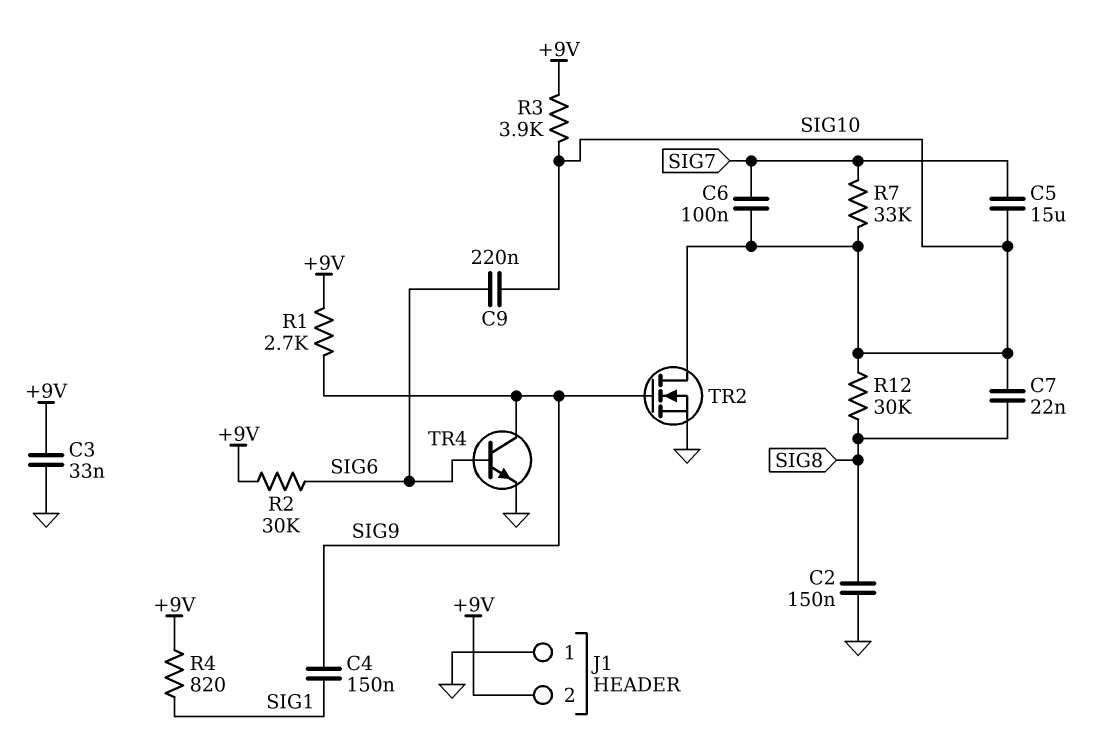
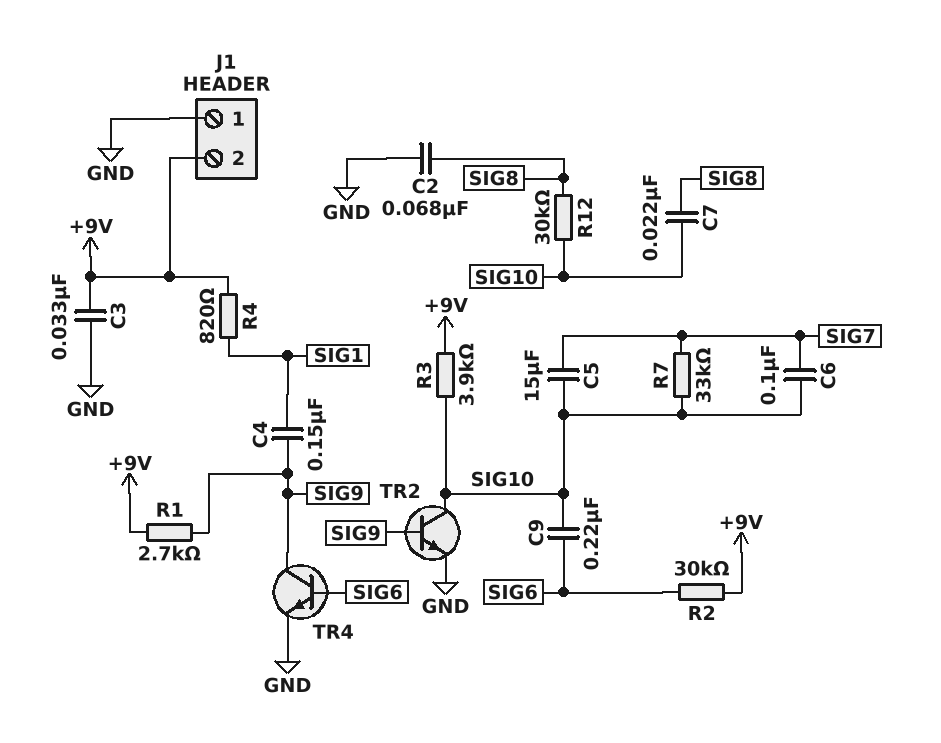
C2: 150nF (GND, SIG8) -> 68nF (GND, SIG8)
TR2: NMOS (G SIG9, D SIG10, S GND) -> NPN (B SIG9, C SIG10, E GND)

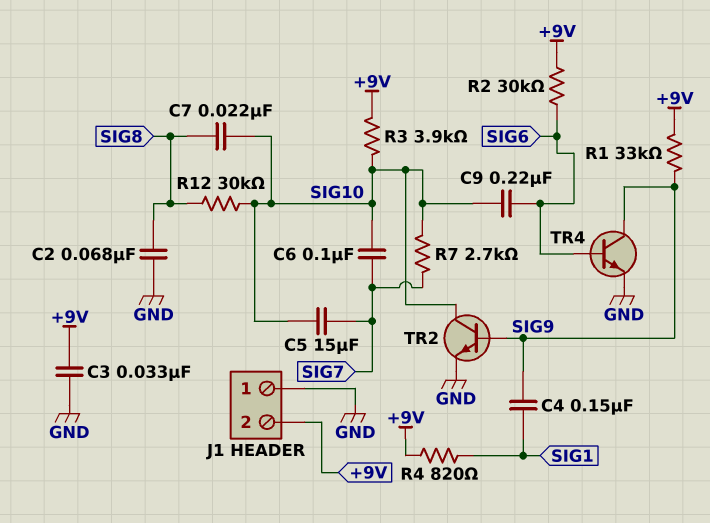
R1: 2.7k (+9V, SIG9) -> 33k (+9V, SIG9)
R7: 33k (SIG7, SIG10) -> 2.7k (SIG7, SIG10)

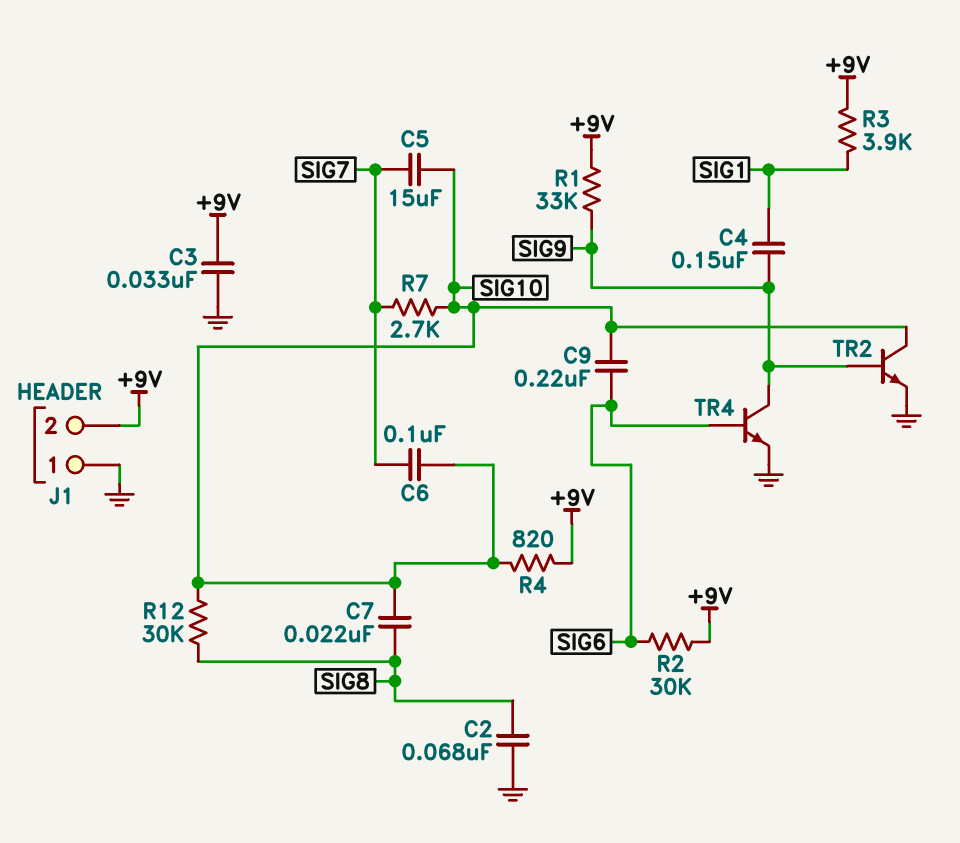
R3: 3.9k (+9V, SIG10) -> 3.9k (+9V, SIG1)
R4: 820 (+9V, SIG1) -> 820 (+9V, SIG10)

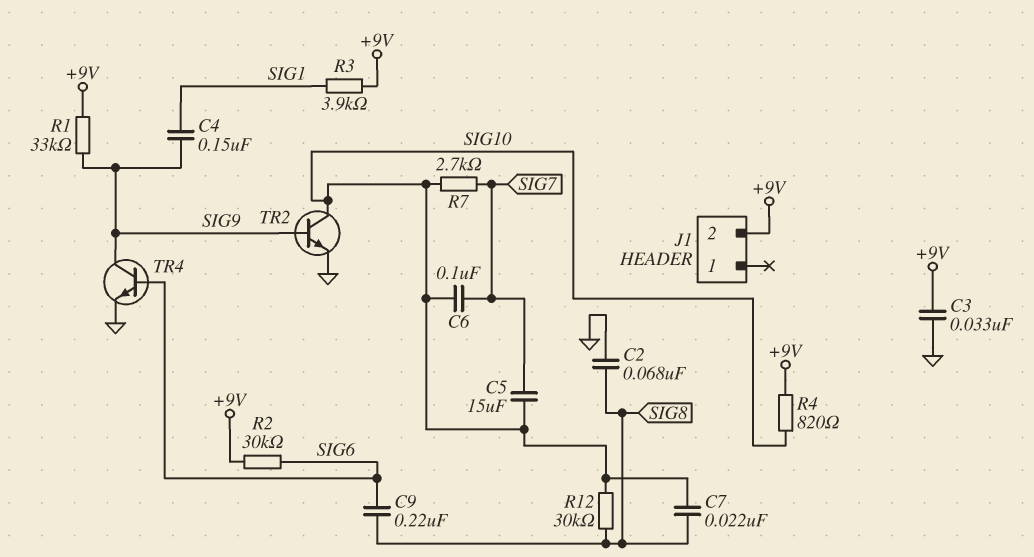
C9: 220nF (SIG6, SIG10) -> 220nF (SIG6, SIG8)
J1 pin 1: GND -> none

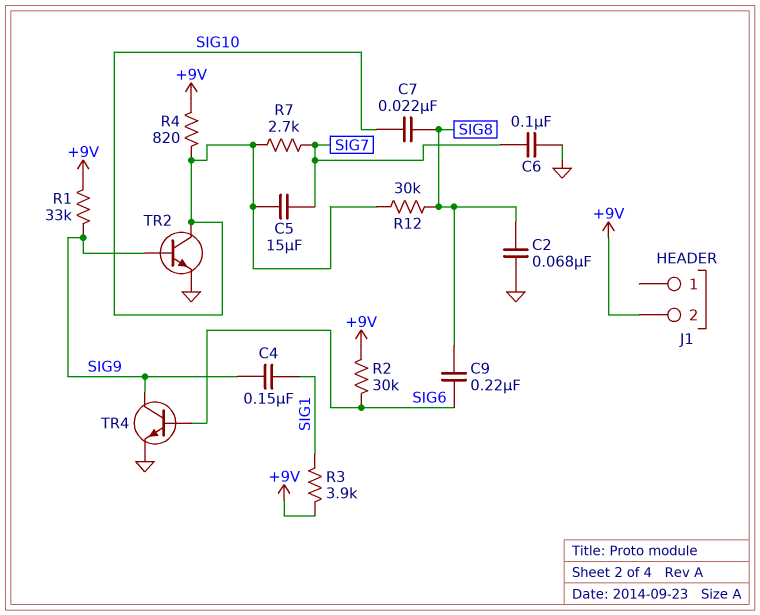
C3: 33nF (+9V, GND) -> none
C6: 100nF (SIG7, SIG10) -> 100nF (GND, SIG7)

